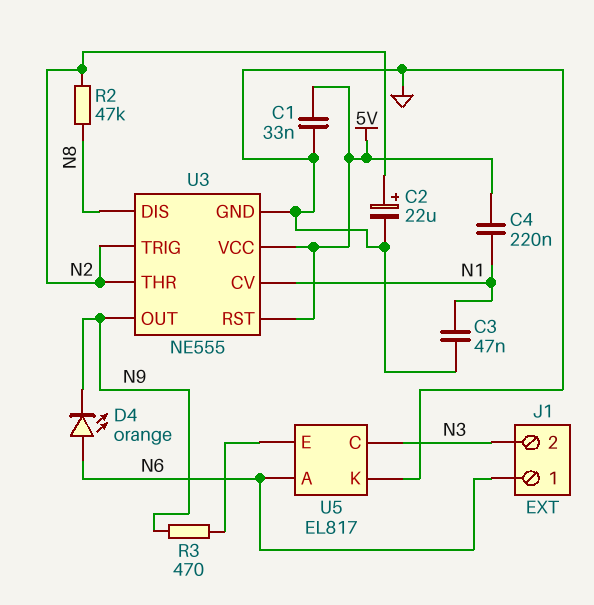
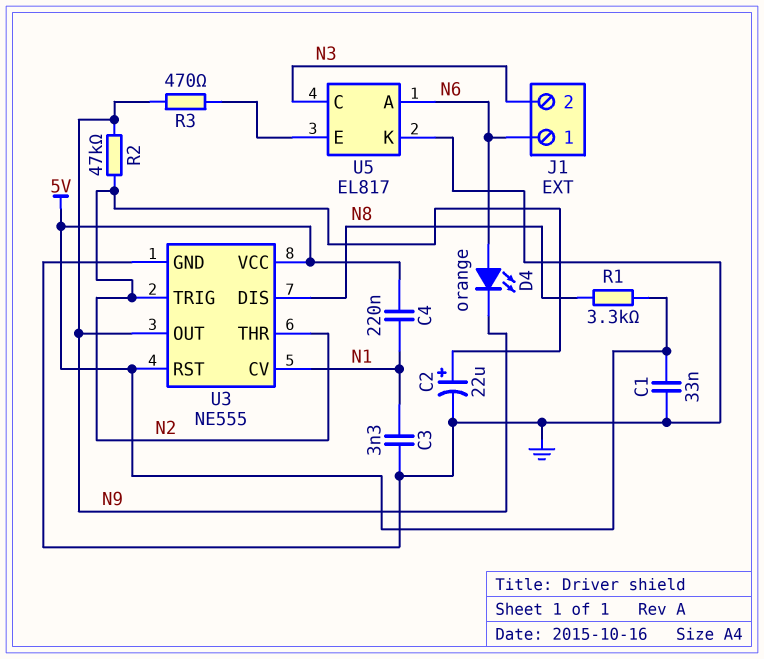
C3: 47nF (GND, N1) -> 3.3nF (GND, N1)
R1: none -> 3.3k (5V, N8)
R2: 47k (N2, N8) -> 47k (N2, N9)

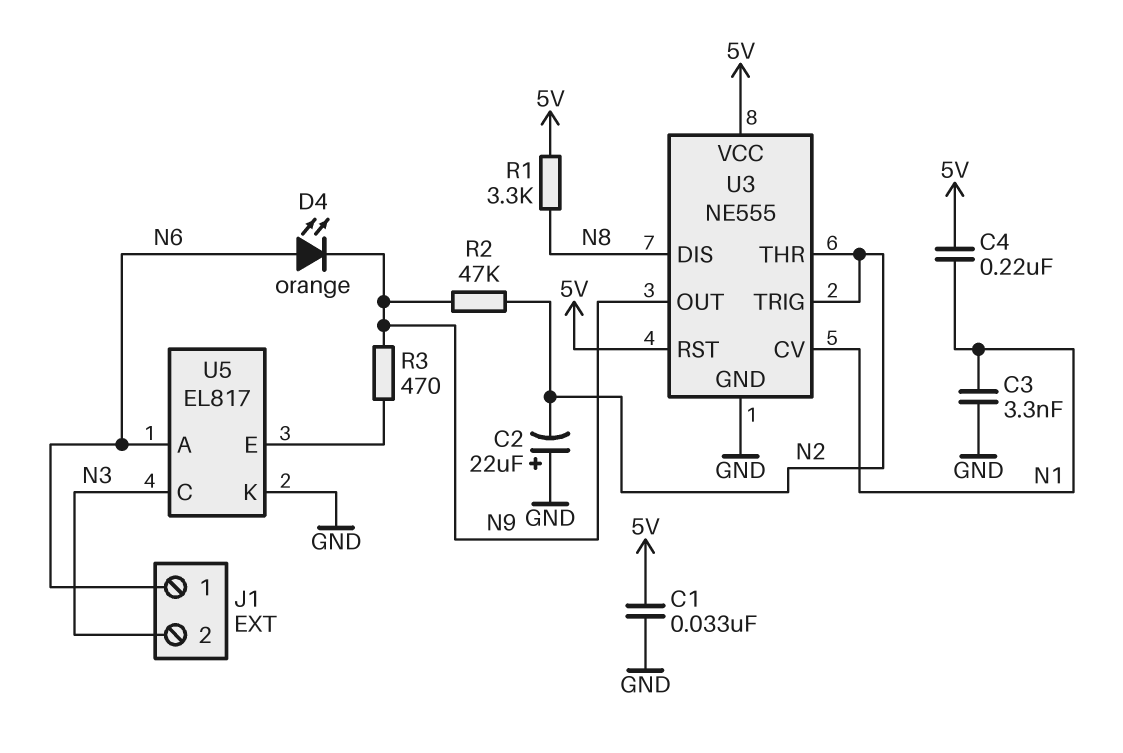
C2: 22uF (plus N2, minus GND) -> 22uF (plus GND, minus N2)

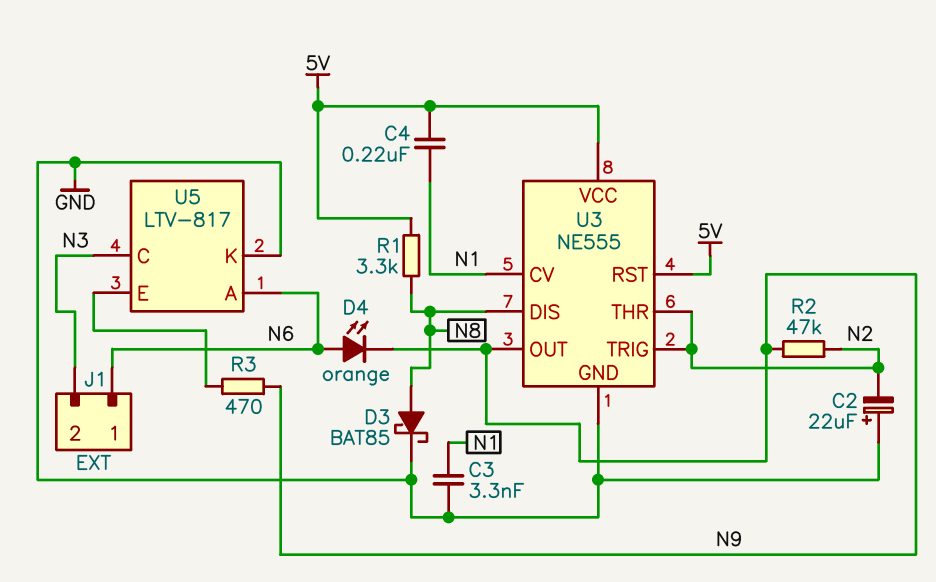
C1: 33nF (5V, GND) -> none
D3: none -> schottky BAT85 (A N8, K GND)
U5: EL817 -> LTV-817

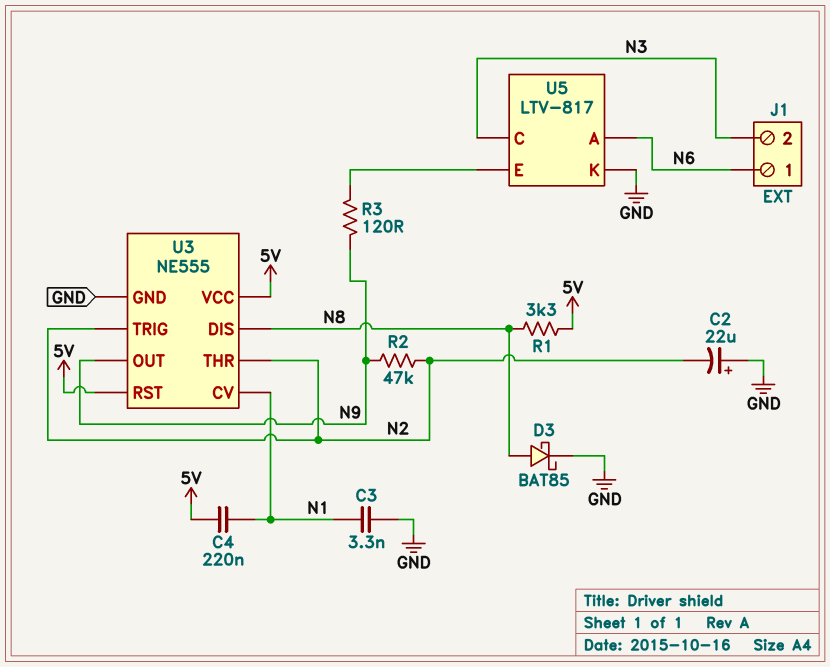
D4: LED orange (A N6, K N9) -> none
R3: 470 (N9, U5/E) -> 120 (N9, U5/E)

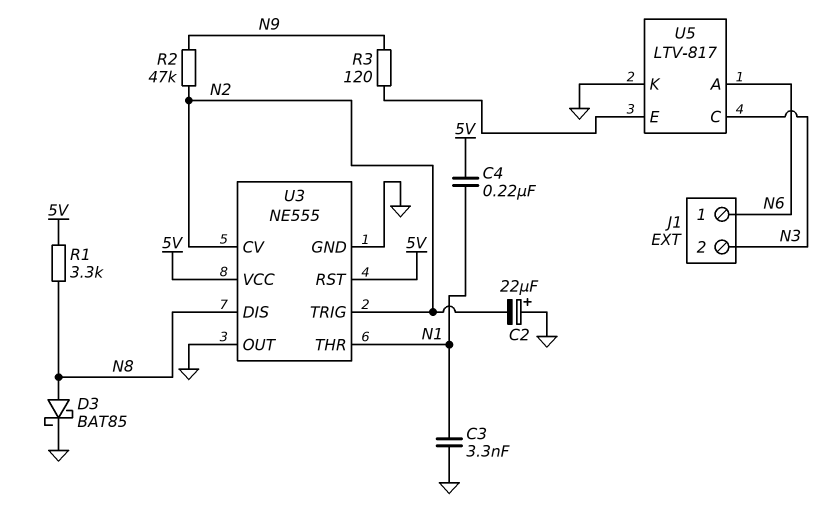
U3 pin CV: N1 -> N2
U3 pin OUT: N9 -> GND
U3 pin THR: N2 -> N1

